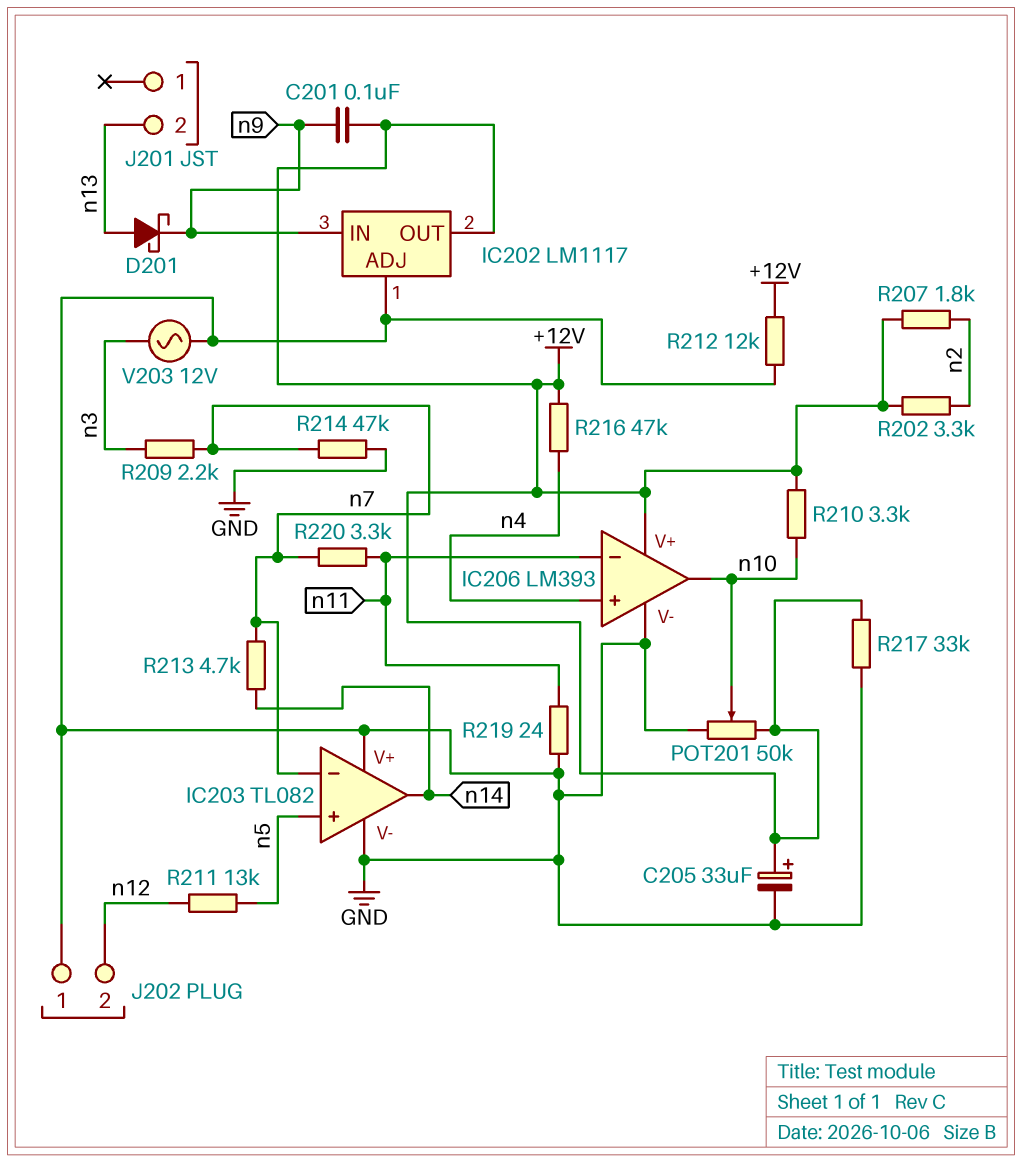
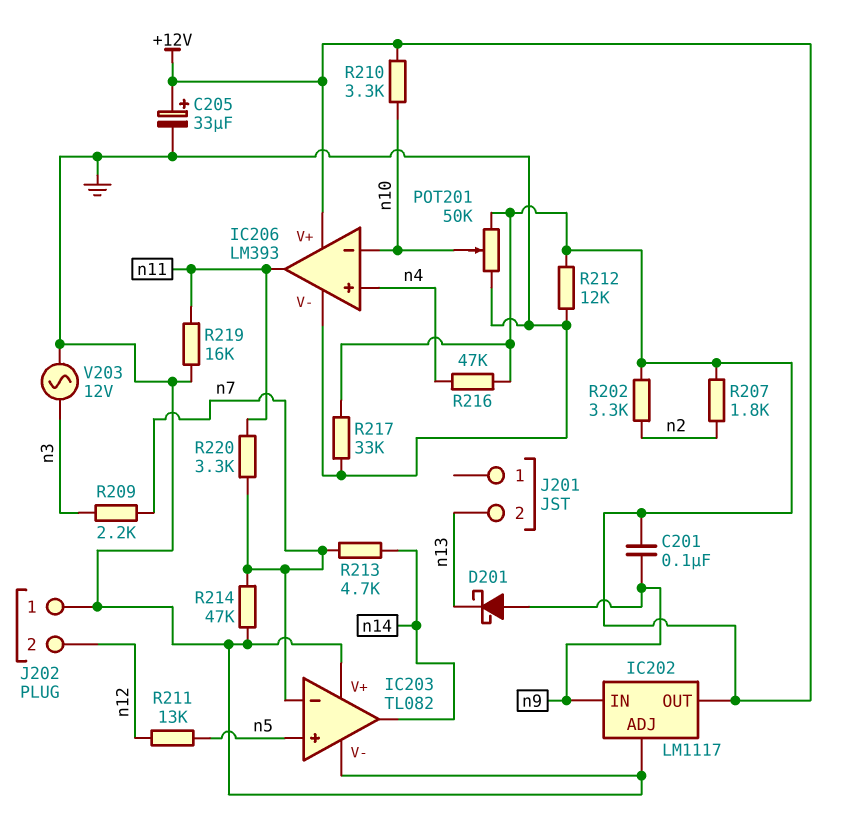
D201: schottky (A n13, K n9) -> schottky (A n9, K n13)
IC206 pin in-: n11 -> n10
IC206 pin out: n10 -> n11
R219: 24 (GND, n11) -> 16k (GND, n11)

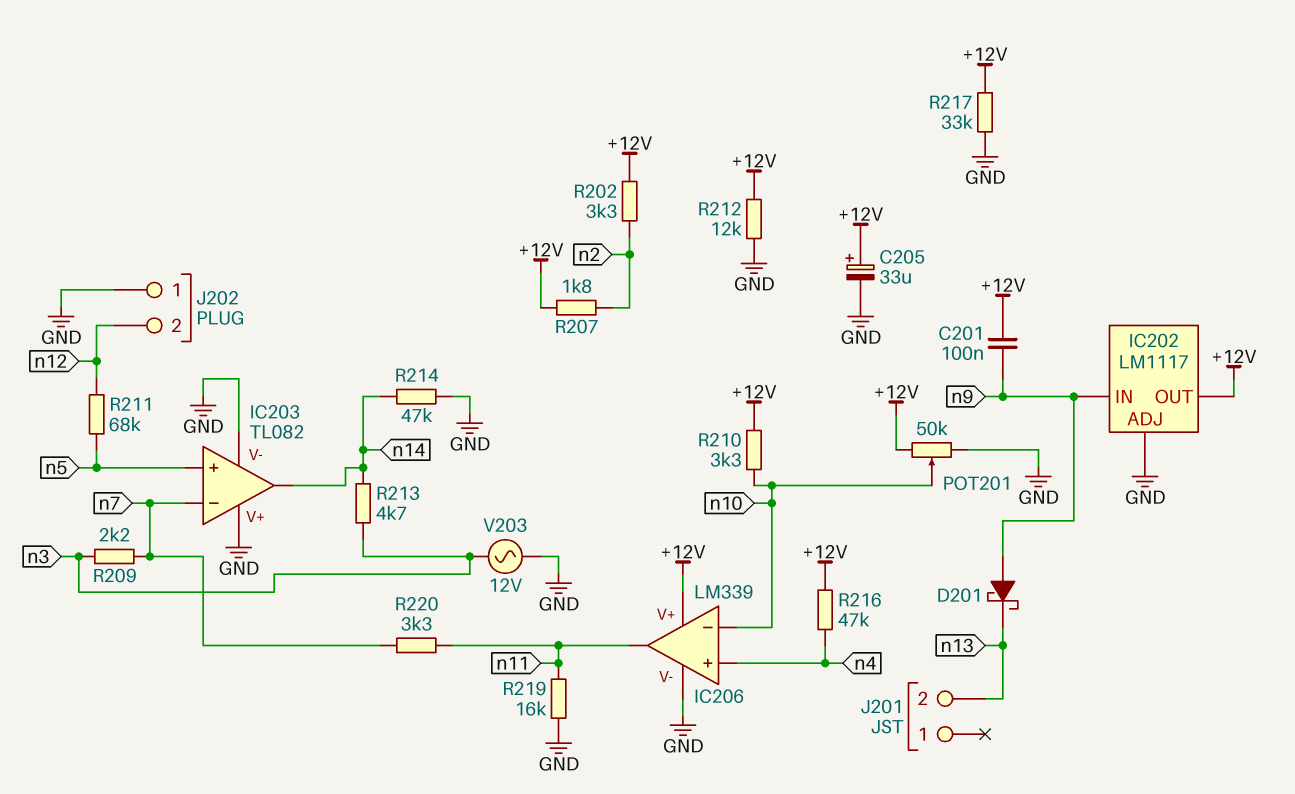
IC206: LM393 -> LM339
R211: 13k (n5, n12) -> 68k (n5, n12)
R213: 4.7k (n7, n14) -> 4.7k (n3, n14)
R214: 47k (GND, n7) -> 47k (GND, n14)

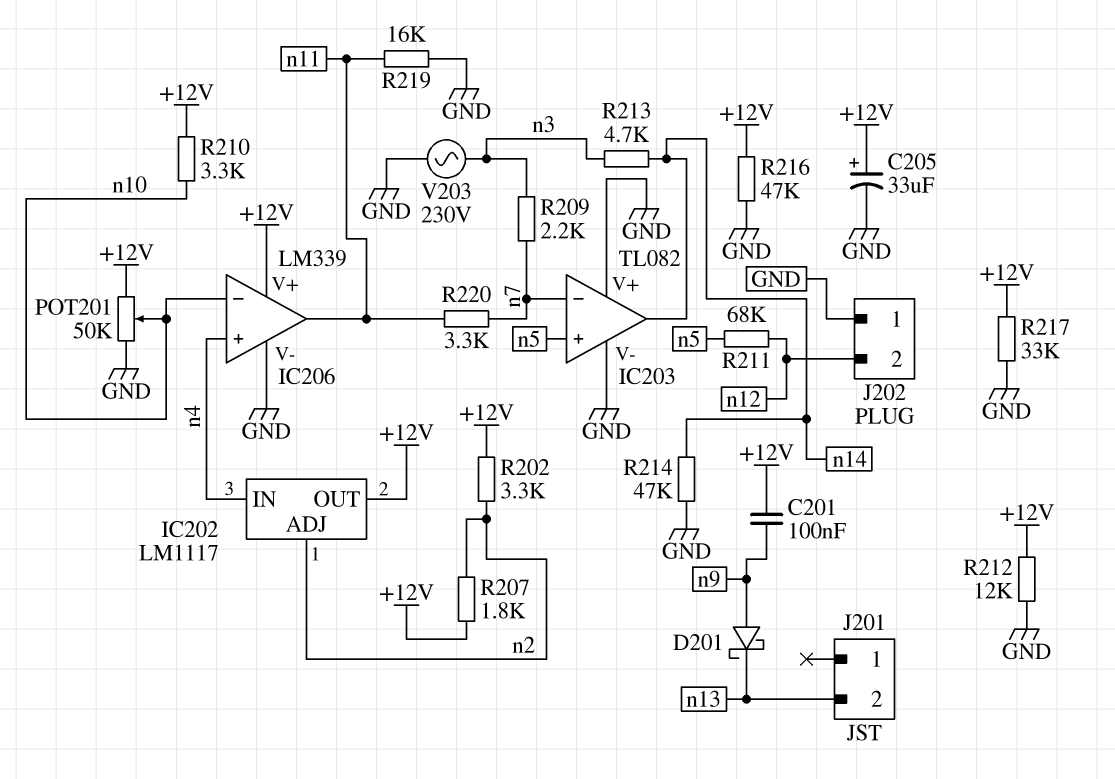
IC202 pin ADJ: GND -> n2
IC202 pin IN: n9 -> n4
R216: 47k (+12V, n4) -> 47k (+12V, GND)
V203: AC 12V (GND, n3) -> AC 230V (GND, n3)

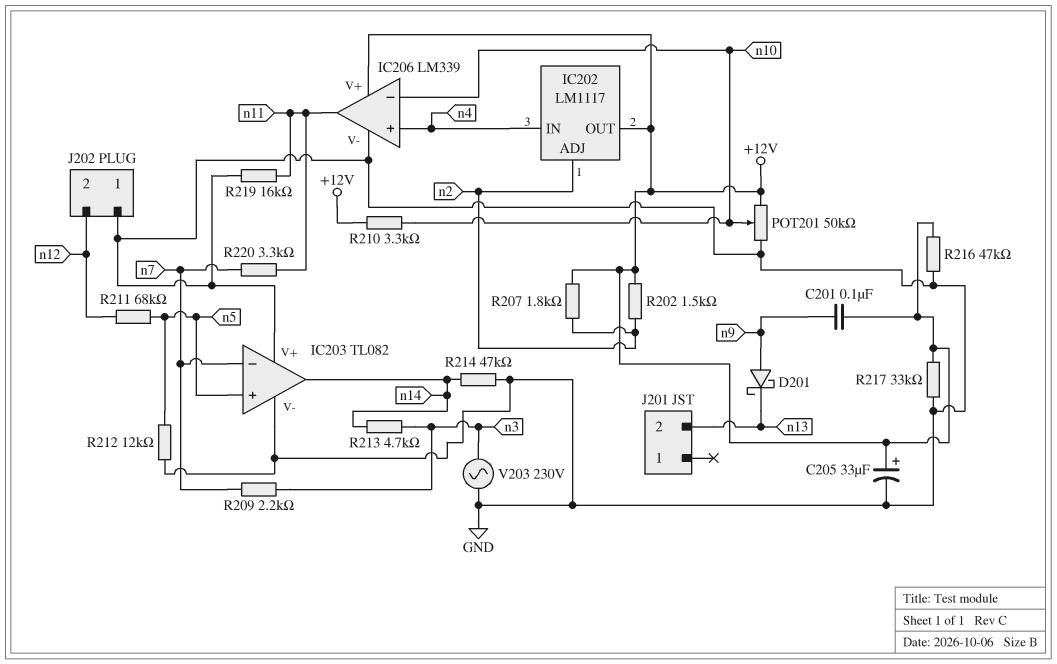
R202: 3.3k (+12V, n2) -> 1.5k (+12V, n2)
R212: 12k (+12V, GND) -> 12k (GND, n5)

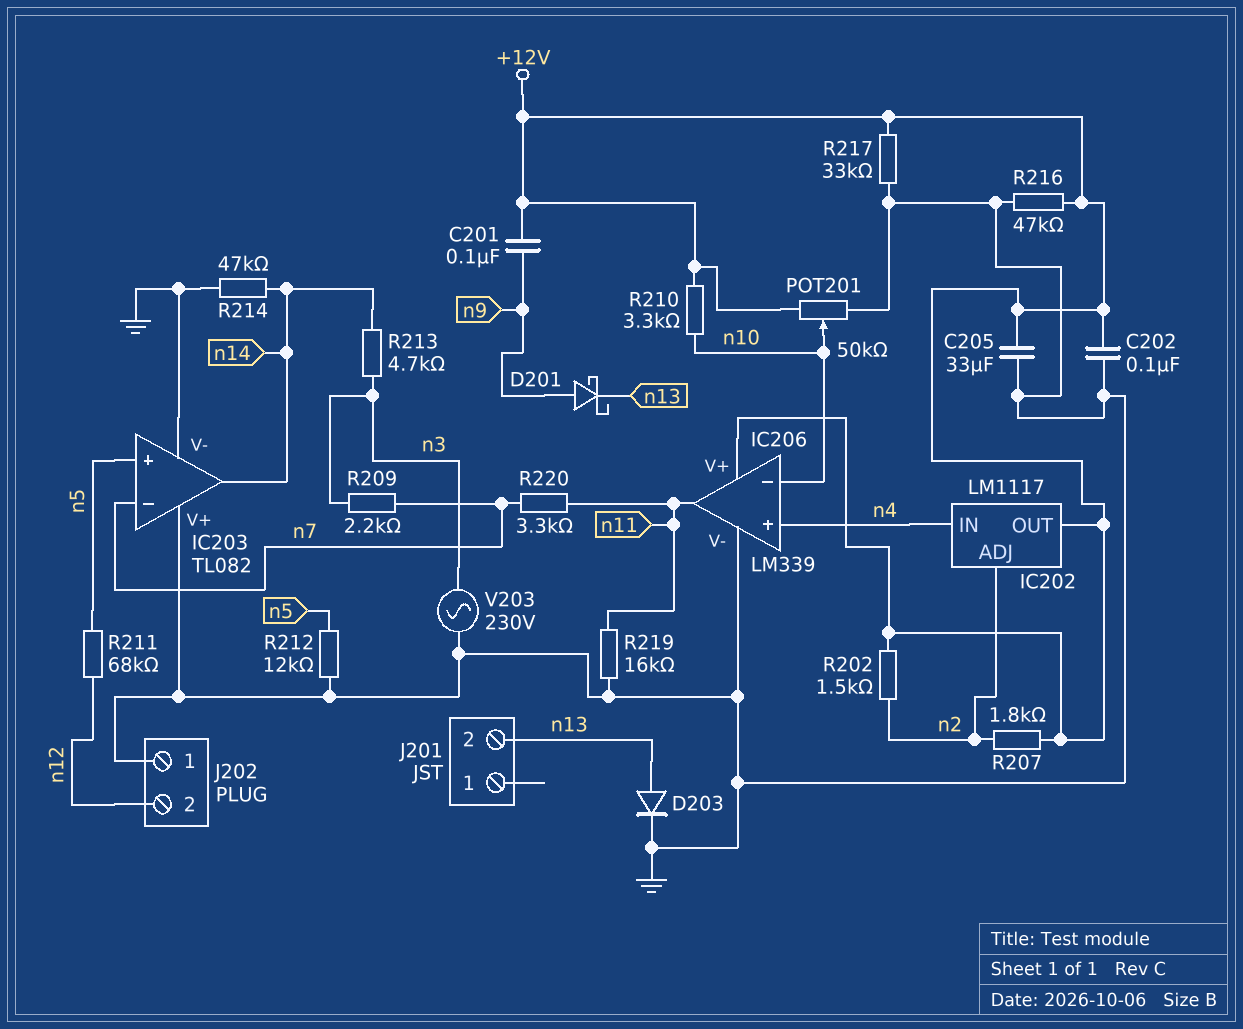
C202: none -> 100nF (+12V, GND)
C205: 33uF (plus +12V, minus GND) -> 33uF (+12V, GND)
D203: none -> diode (A n13, K GND)

